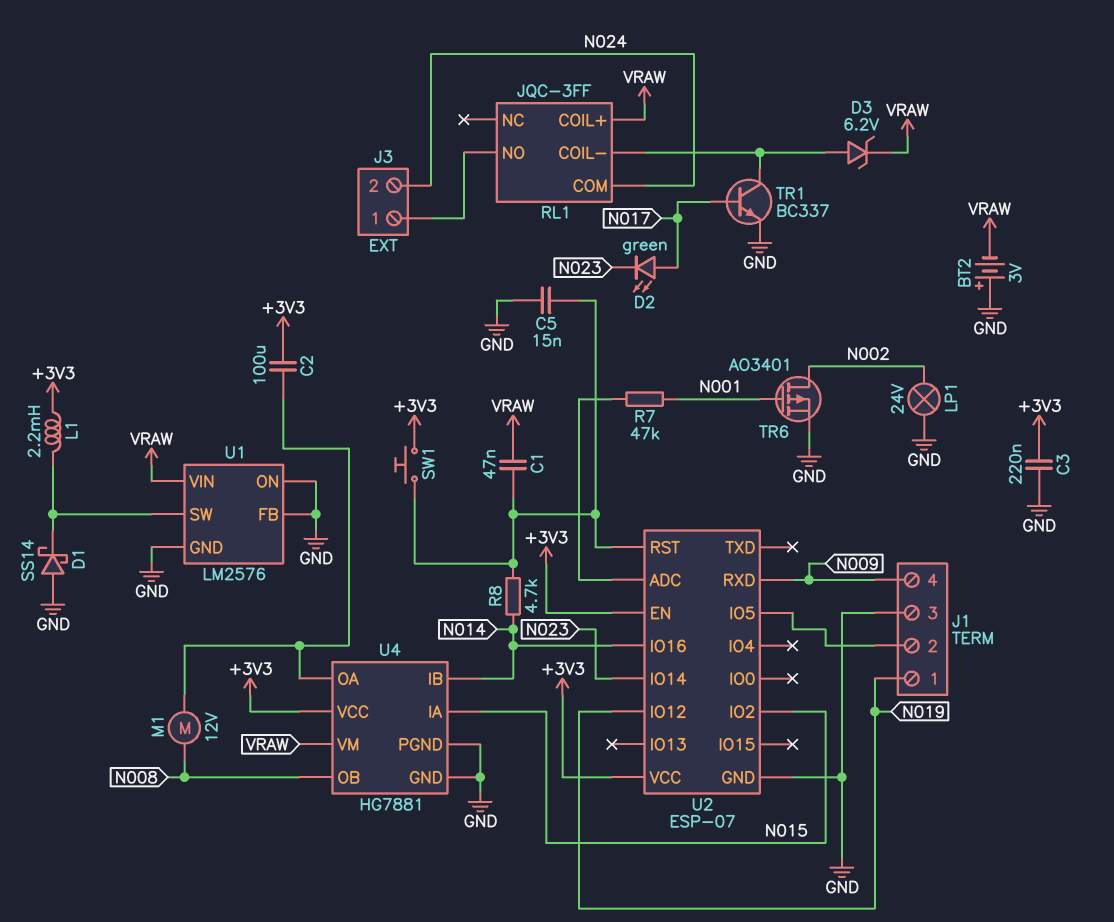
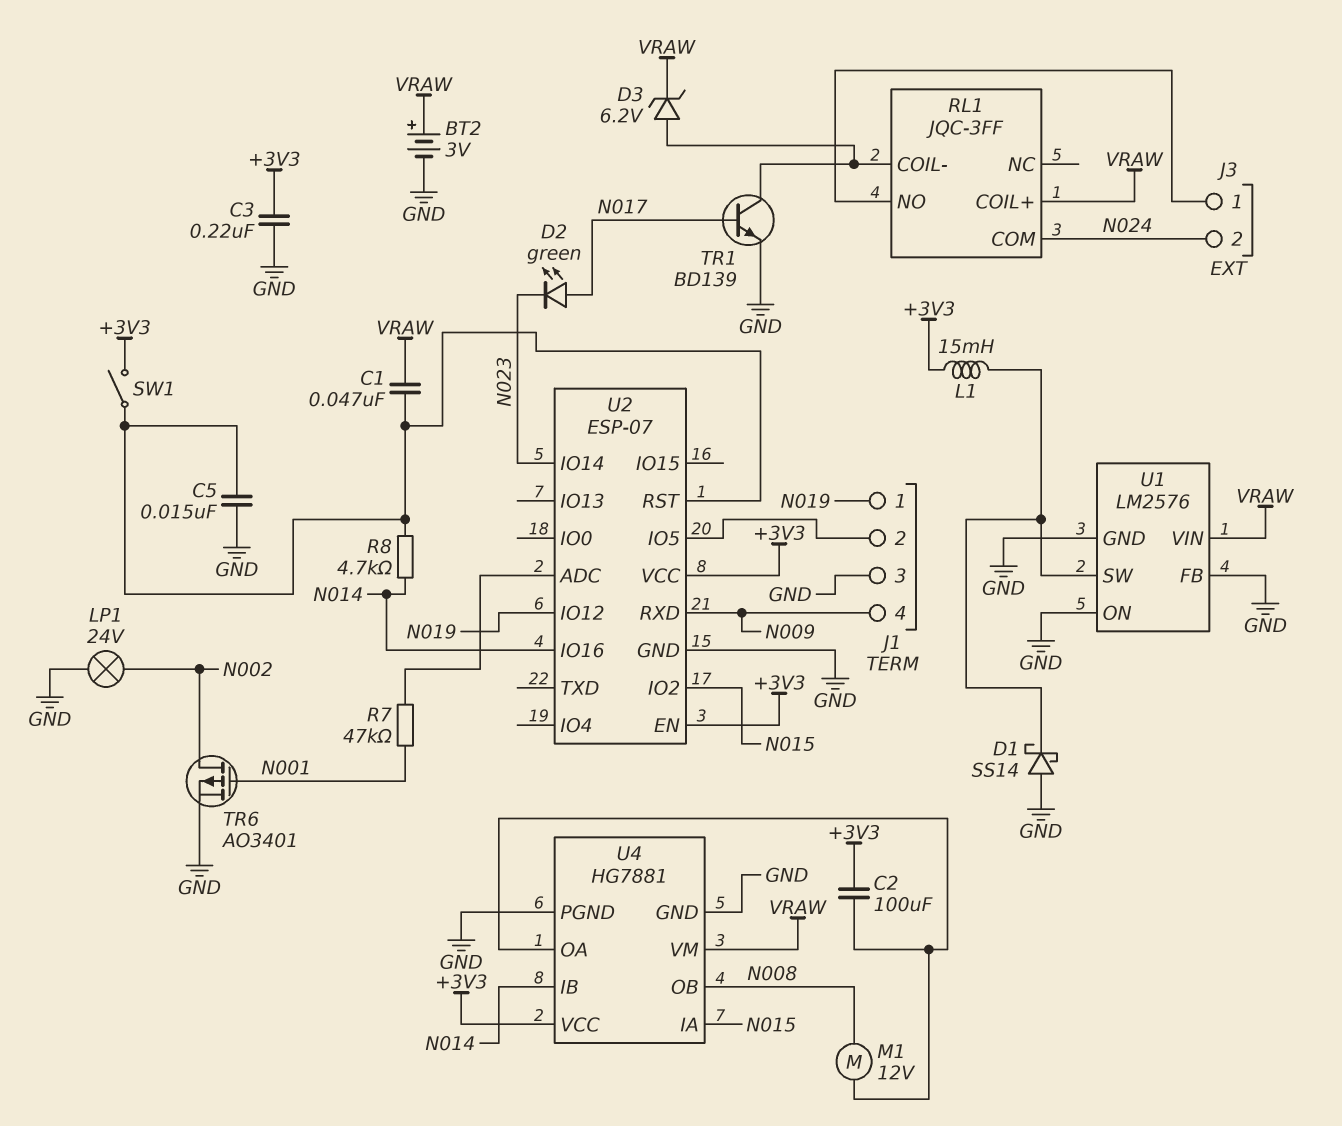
BT2: 3V (plus GND, minus VRAW) -> 3V (plus VRAW, minus GND)
L1: 2.2mH (+3V3, U1/SW) -> 15mH (+3V3, U1/SW)
SW1: button (+3V3, U2/RST) -> switch (+3V3, U2/RST)
TR1: NPN BC337 (B N017, C RL1/COIL-, E GND) -> NPN BD139 (B N017, C RL1/COIL-, E GND)

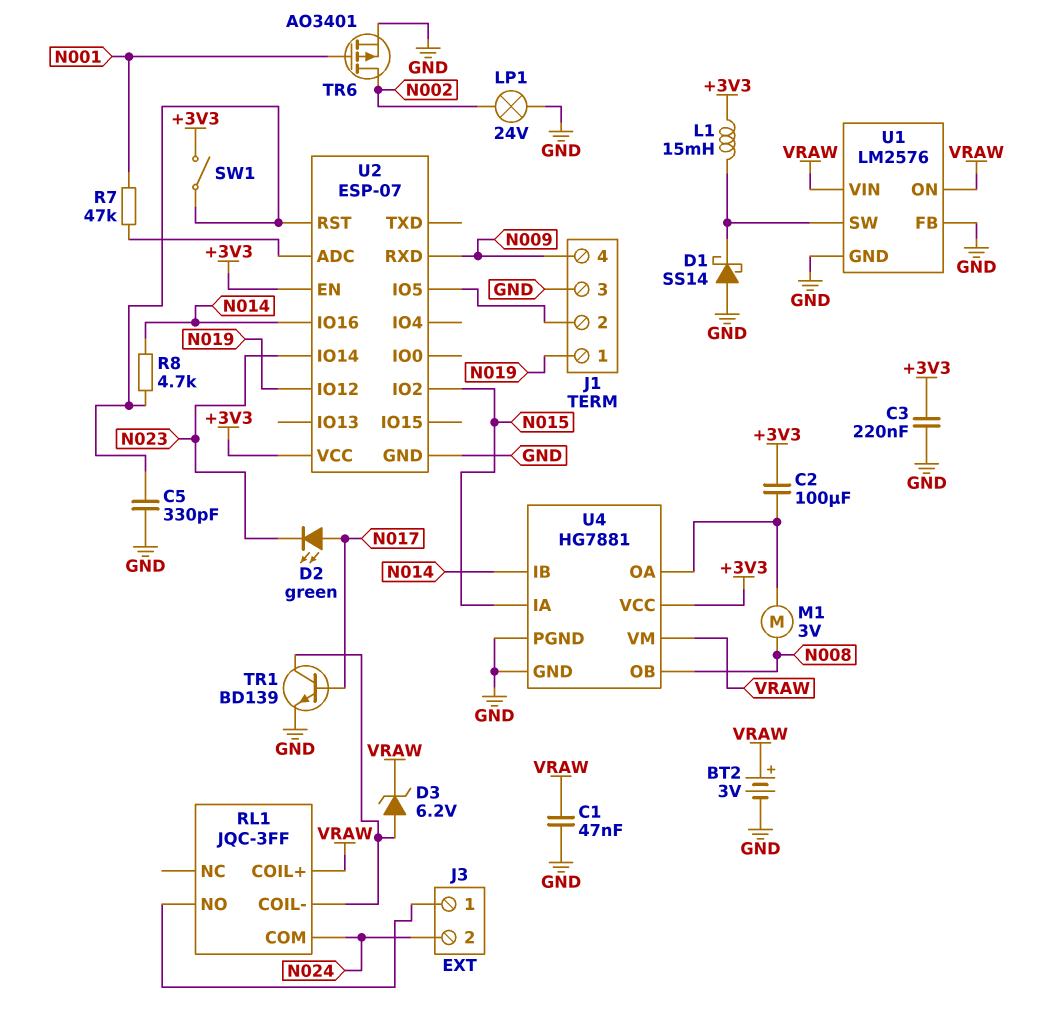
C1: 47nF (U2/RST, VRAW) -> 47nF (GND, VRAW)
C5: 15nF (GND, U2/RST) -> 330pF (GND, U2/RST)
M1: motor 12V (N008, U4/OA) -> motor 3V (N008, U4/OA)
U1 pin ON: GND -> VRAW

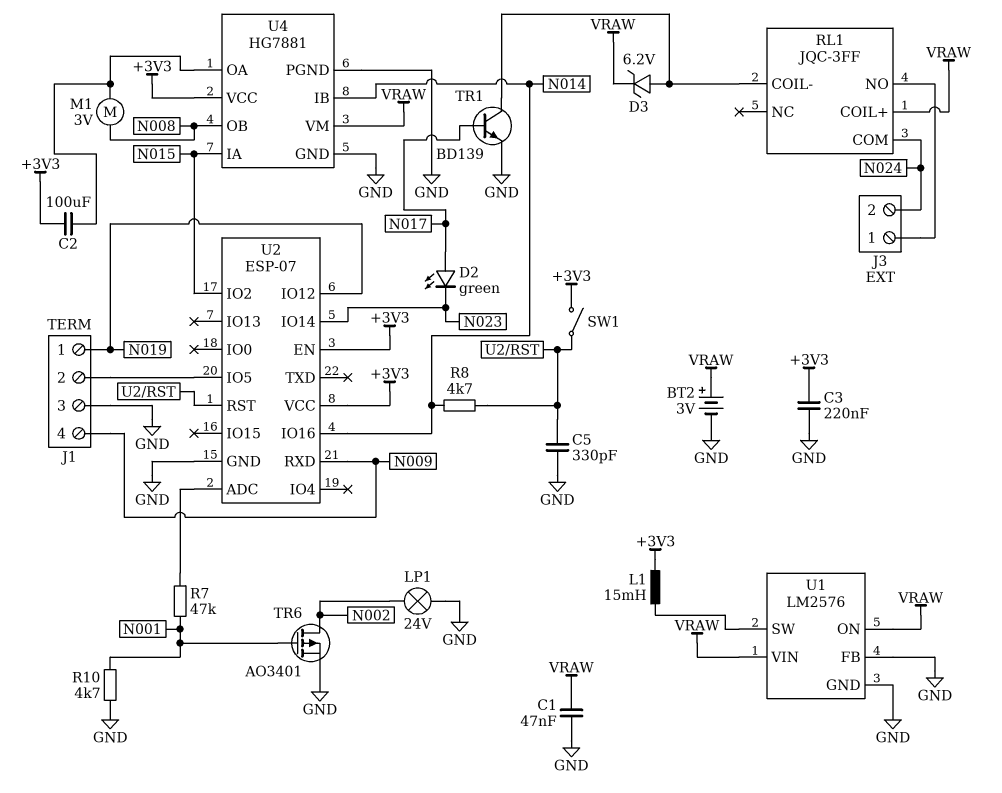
D1: schottky SS14 (A GND, K U1/SW) -> none
R10: none -> 4.7k (GND, N001)

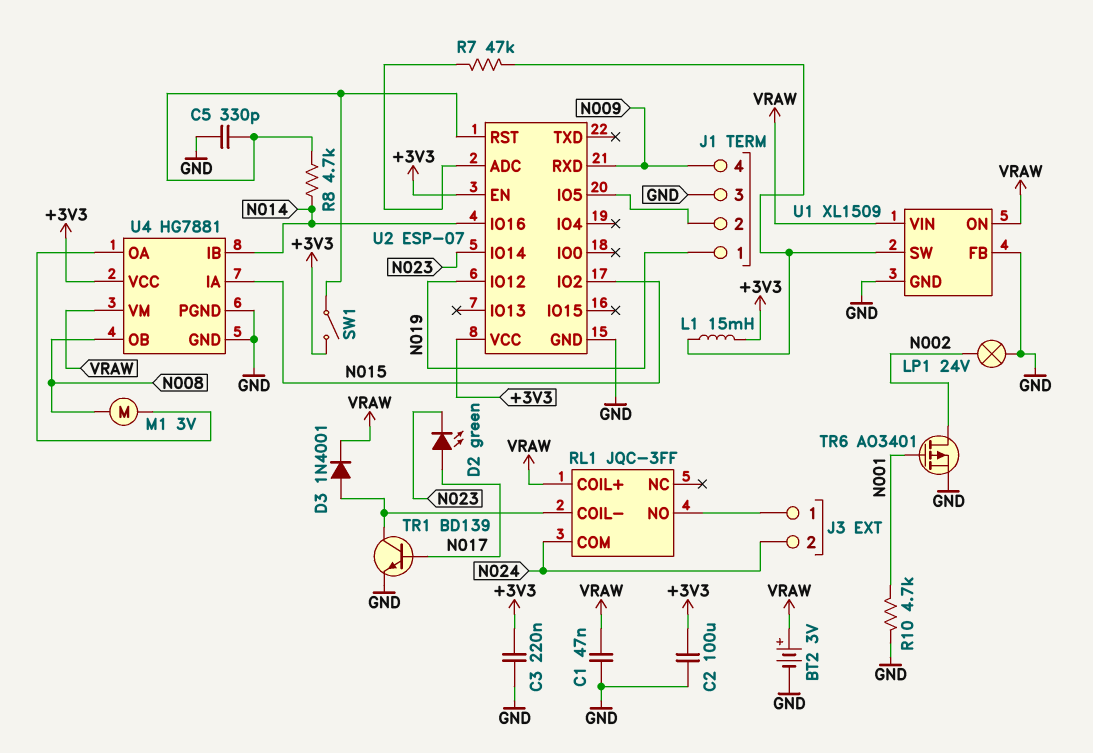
C2: 100uF (+3V3, U4/OA) -> 100uF (+3V3, GND)
D3: zener 6.2V (A RL1/COIL-, K VRAW) -> diode 1N4001 (A RL1/COIL-, K VRAW)
R7: 47k (N001, U2/ADC) -> 47k (U1/SW, U2/ADC)
U1: LM2576 -> XL1509

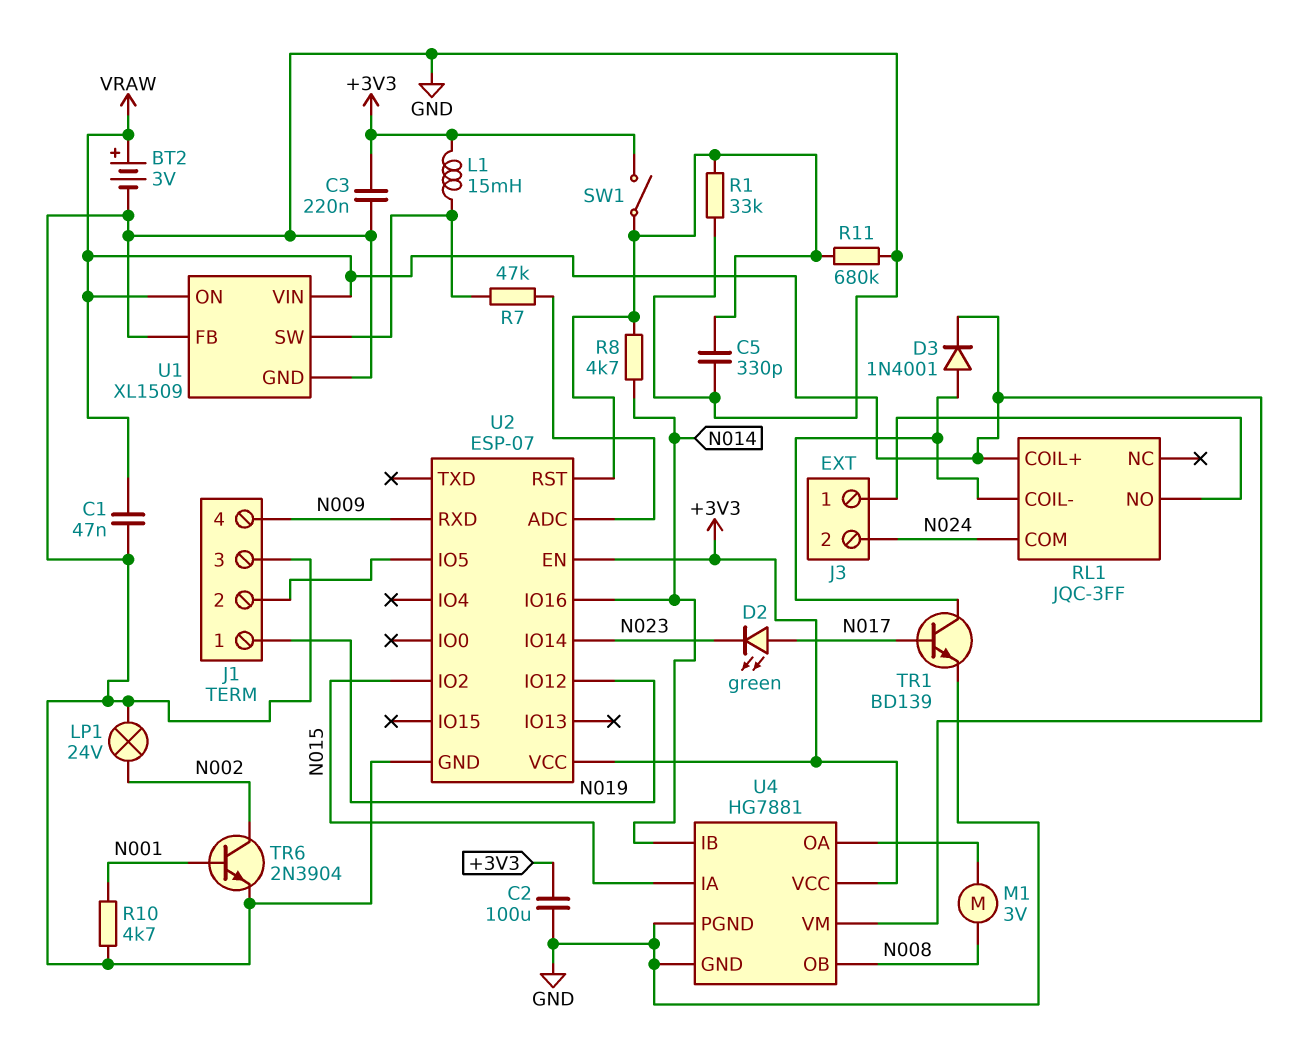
R1: none -> 33k (GND, U2/RST)
R11: none -> 680k (GND, U2/RST)
TR6: PMOS AO3401 (G N001, D N002, S GND) -> NPN 2N3904 (B N001, C N002, E GND)

